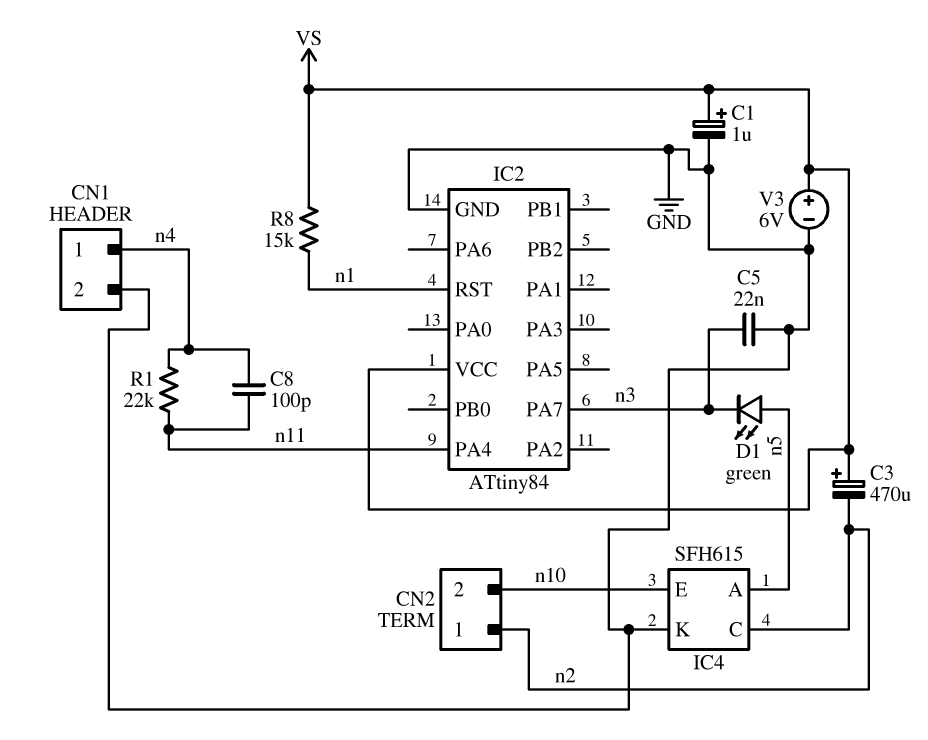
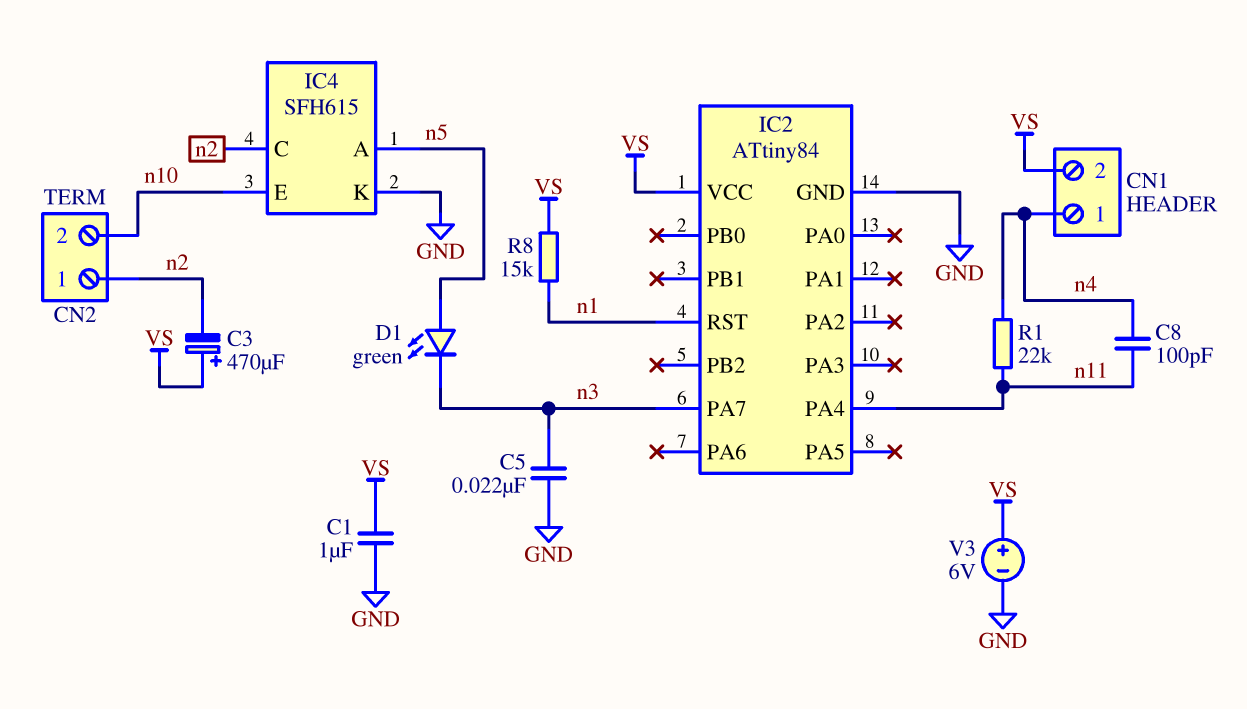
C1: 1uF (plus VS, minus GND) -> 1uF (GND, VS)
CN1 pin 2: GND -> VS

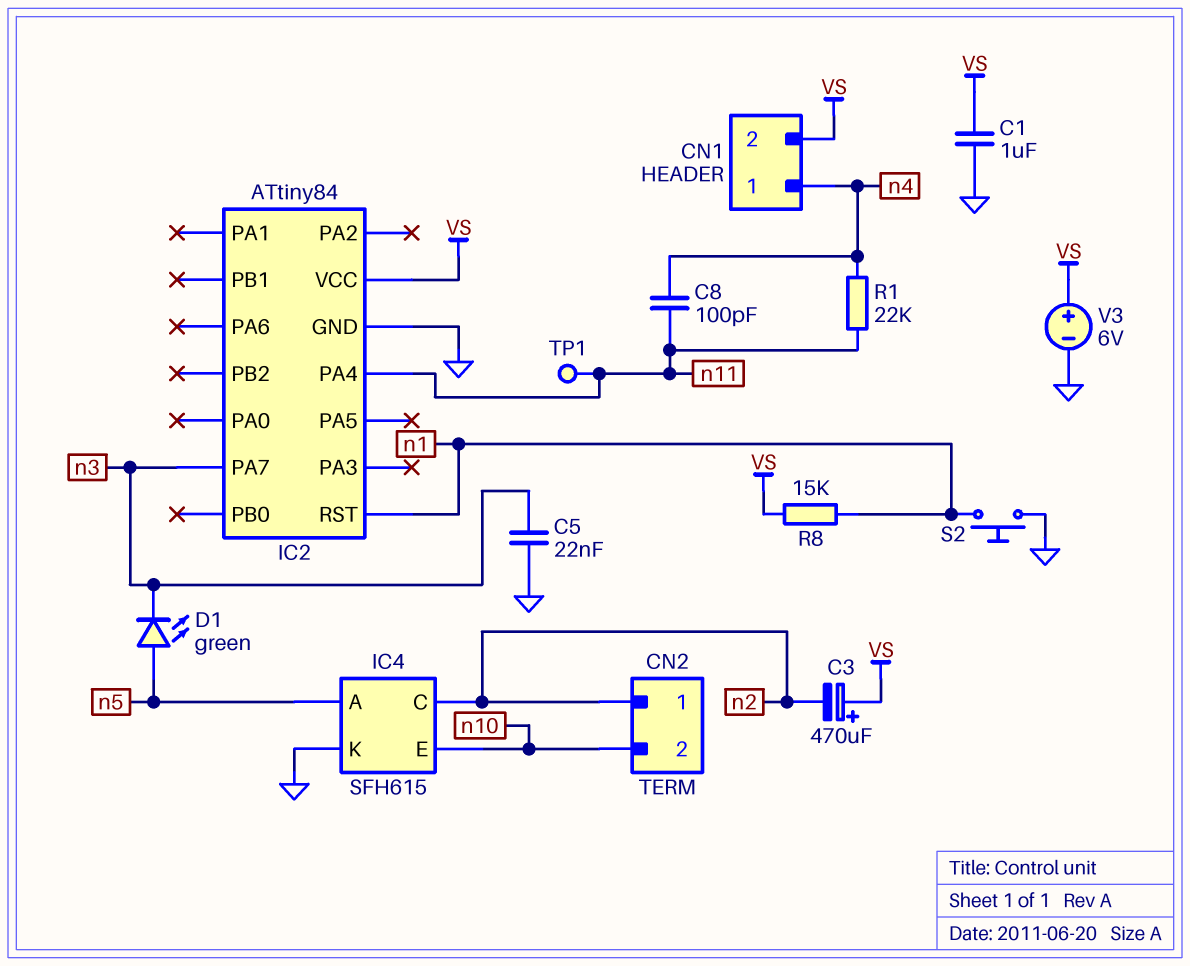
S2: none -> button (GND, n1)
TP1: none -> test point (n11)

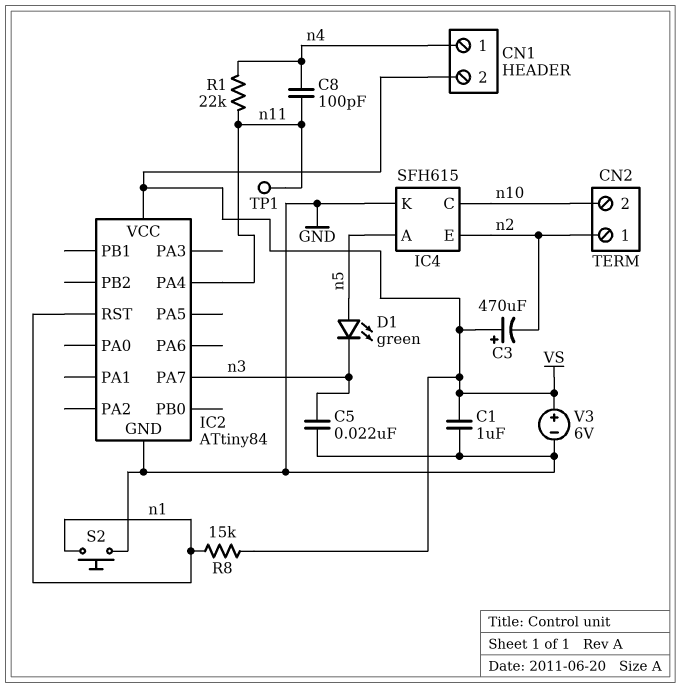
IC4 pin C: n2 -> n10
IC4 pin E: n10 -> n2

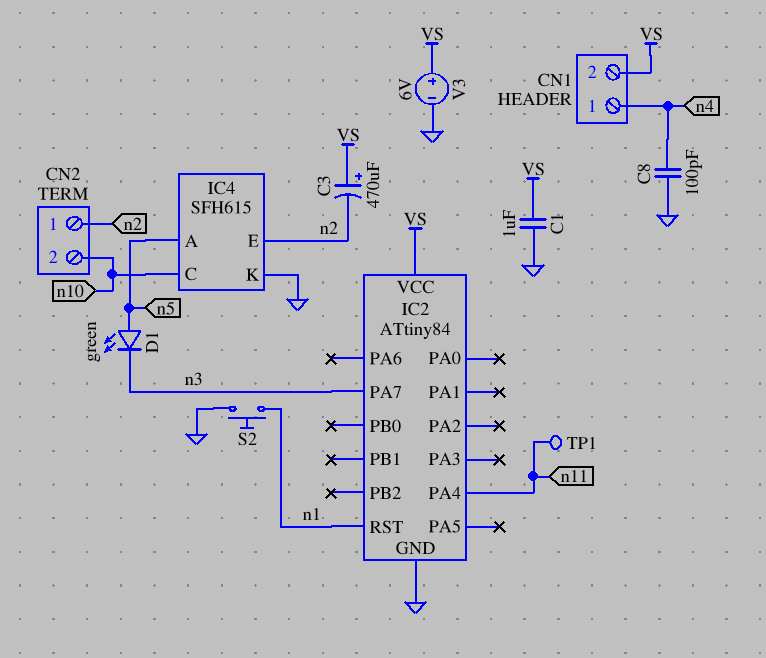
C5: 22nF (GND, n3) -> none
C8: 100pF (n4, n11) -> 100pF (GND, n4)
R1: 22k (n4, n11) -> none
R8: 15k (VS, n1) -> none

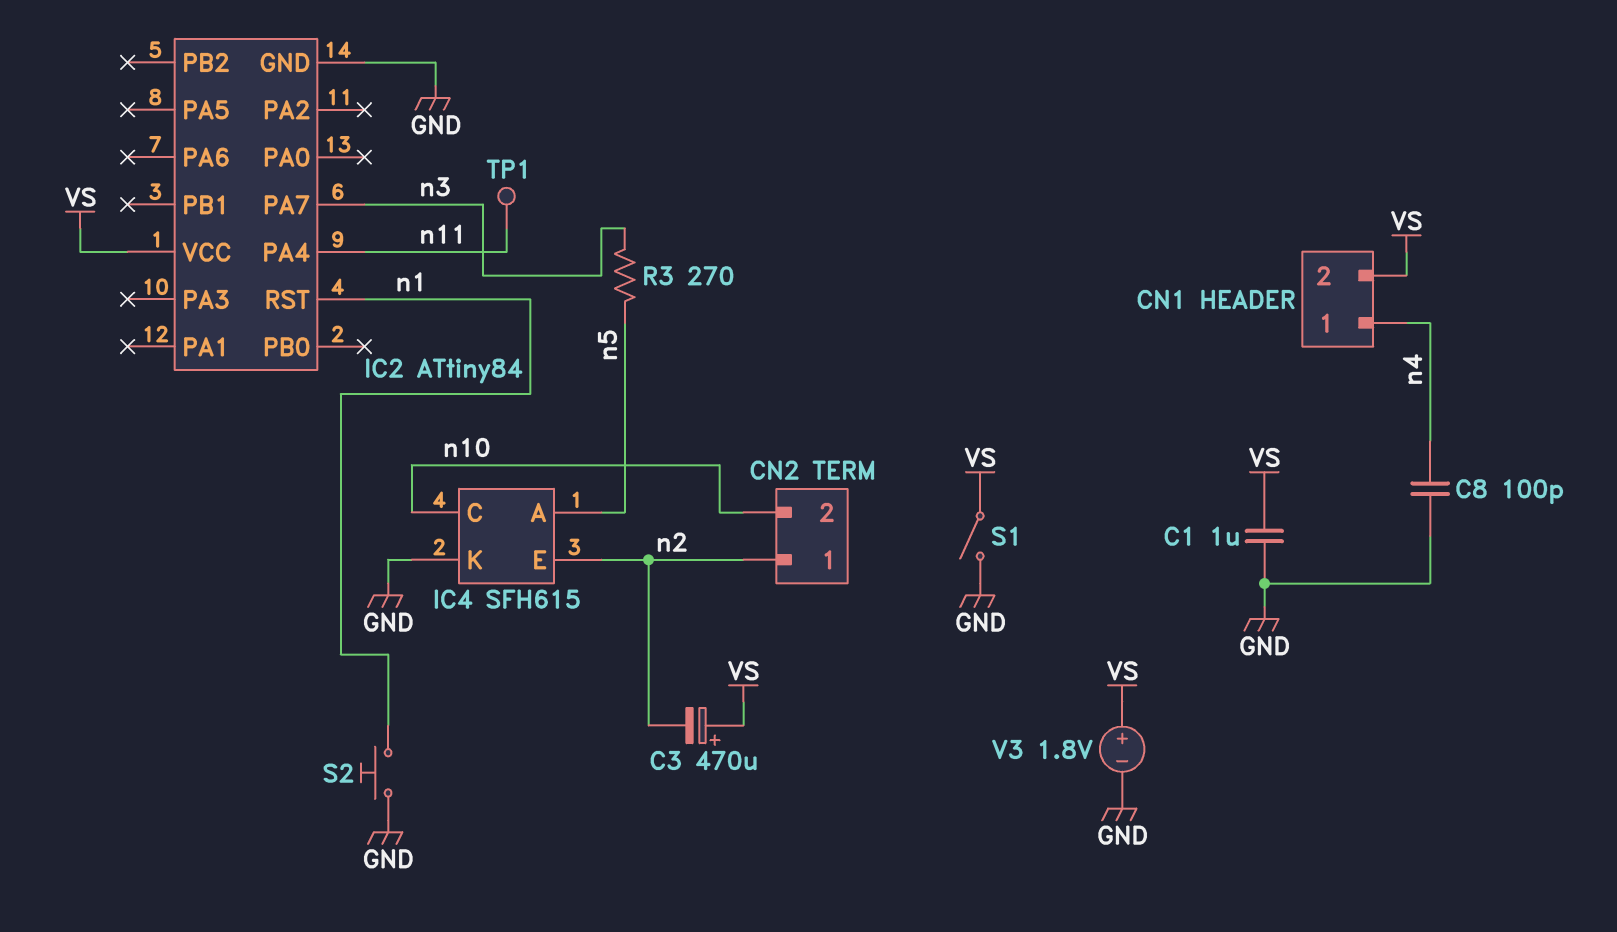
D1: LED green (A n5, K n3) -> none
R3: none -> 270 (n3, n5)
S1: none -> switch (GND, VS)
V3: 6V (plus VS, minus GND) -> 1.8V (plus VS, minus GND)

